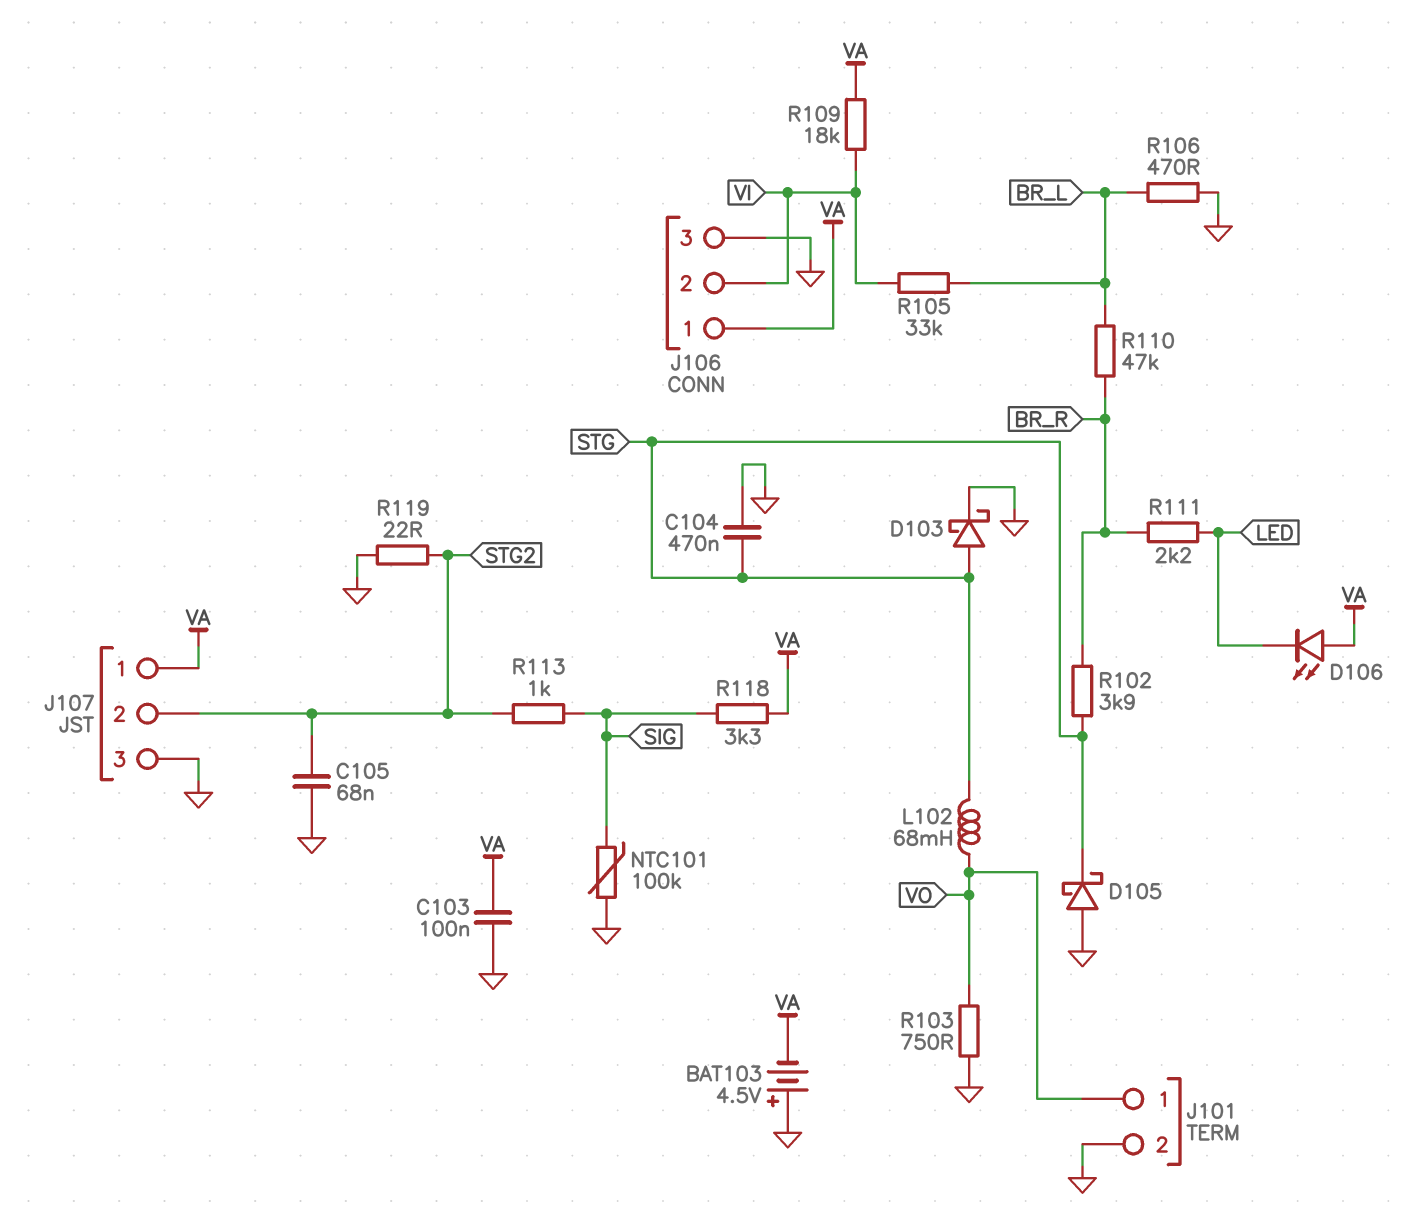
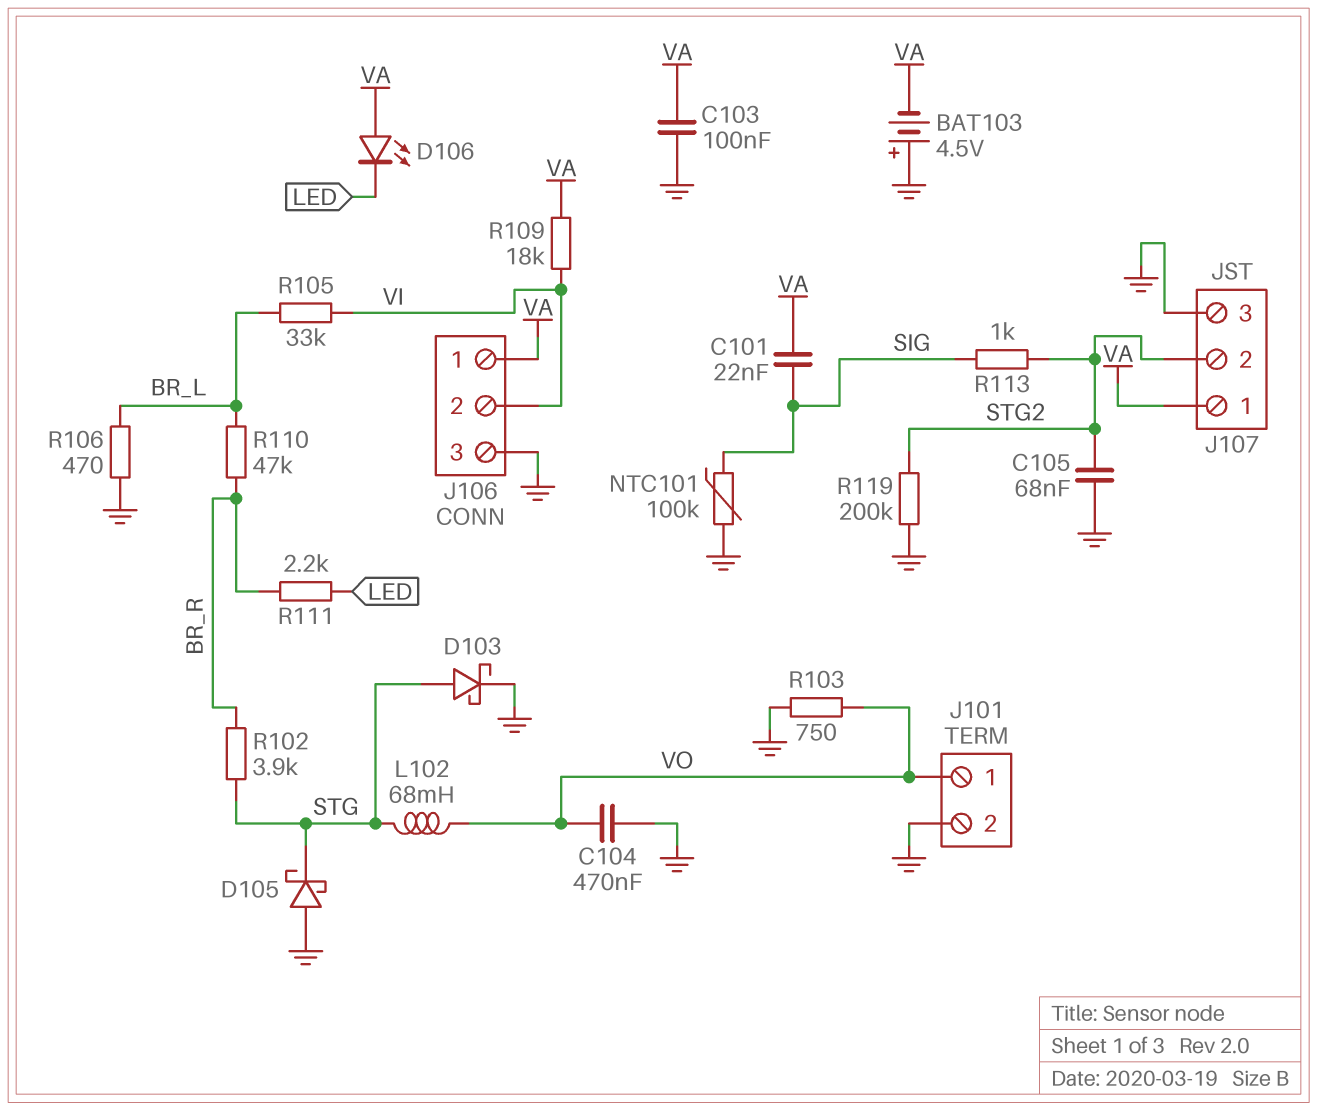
C101: none -> 22nF (SIG, VA)
C104: 470nF (GND, STG) -> 470nF (GND, VO)
R118: 3.3k (SIG, VA) -> none
R119: 22 (GND, STG2) -> 200k (GND, STG2)

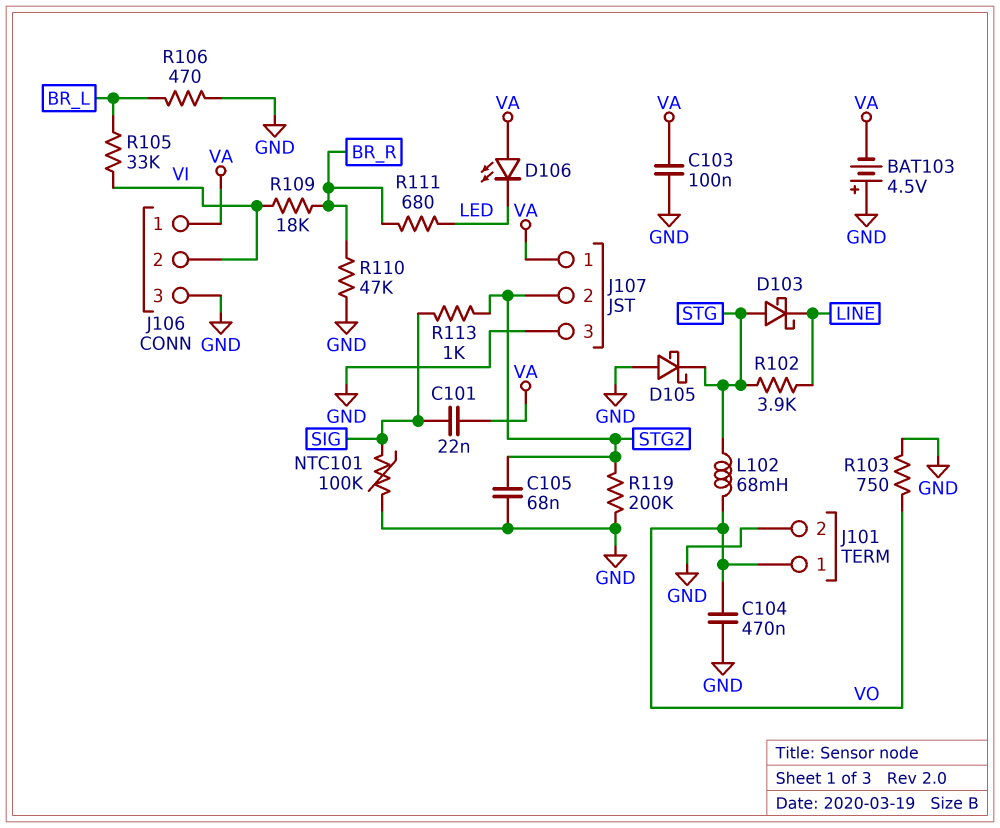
D103: schottky (A STG, K GND) -> schottky (A STG, K LINE)
R102: 3.9k (BR_R, STG) -> 3.9k (LINE, STG)
R109: 18k (VA, VI) -> 18k (BR_R, VI)
R110: 47k (BR_L, BR_R) -> 47k (BR_R, GND)
R111: 2.2k (BR_R, LED) -> 680 (BR_R, LED)

